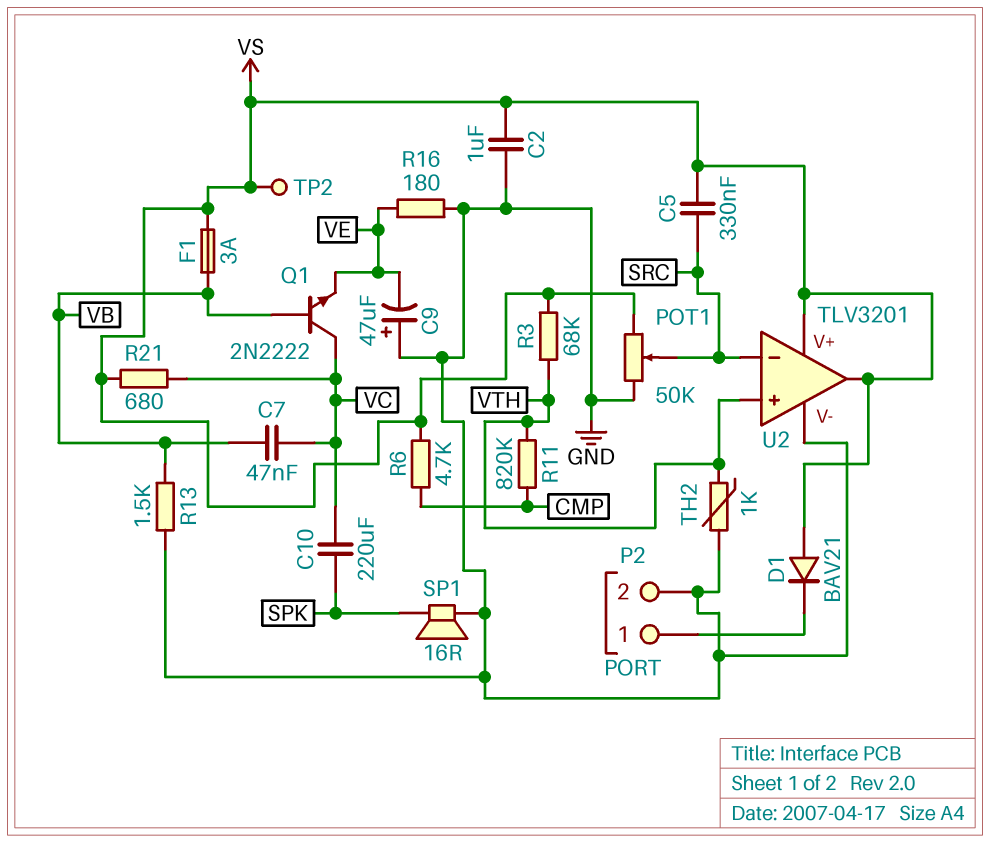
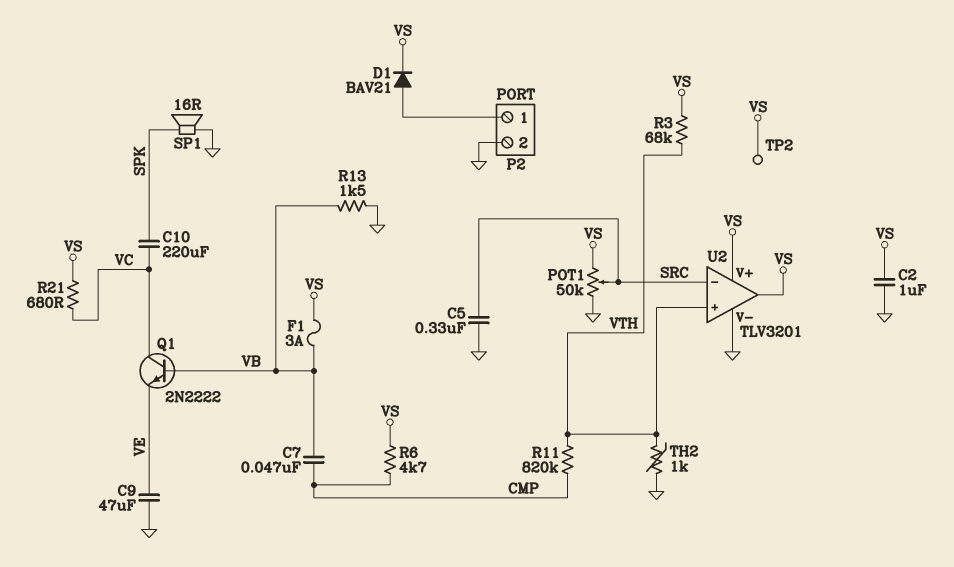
C5: 330nF (SRC, VS) -> 330nF (GND, SRC)
C7: 47nF (VB, VC) -> 47nF (CMP, VB)
C9: 47uF (plus GND, minus VE) -> 47uF (GND, VE)
D1: diode BAV21 (A VS, K P2/1) -> diode BAV21 (A P2/1, K VS)
R16: 180 (GND, VE) -> none

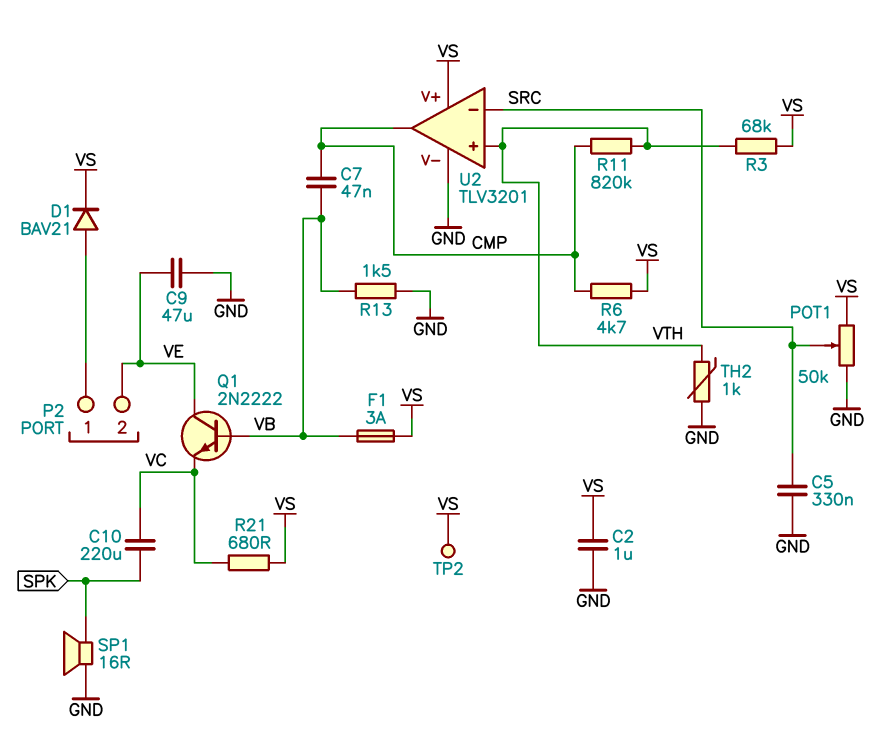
P2 pin 2: GND -> VE
Q1: NPN 2N2222 (B VB, C VC, E VE) -> NPN 2N2222 (B VB, C VE, E VC)
U2 pin out: VS -> CMP

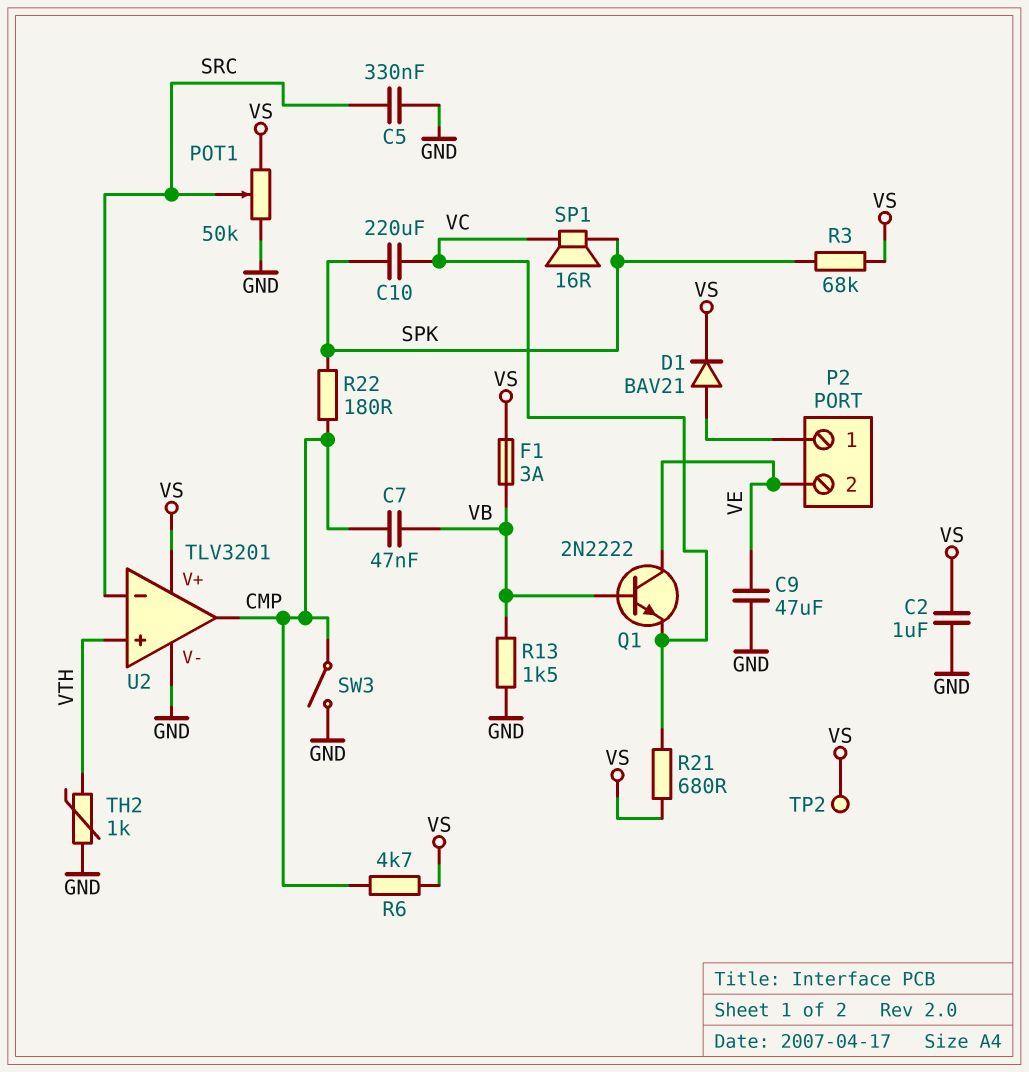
R3: 68k (VS, VTH) -> 68k (SPK, VS)
R11: 820k (CMP, VTH) -> none
R22: none -> 180 (CMP, SPK)
SP1: speaker 16R (GND, SPK) -> speaker 16R (SPK, VC)
SW3: none -> switch (CMP, GND)

